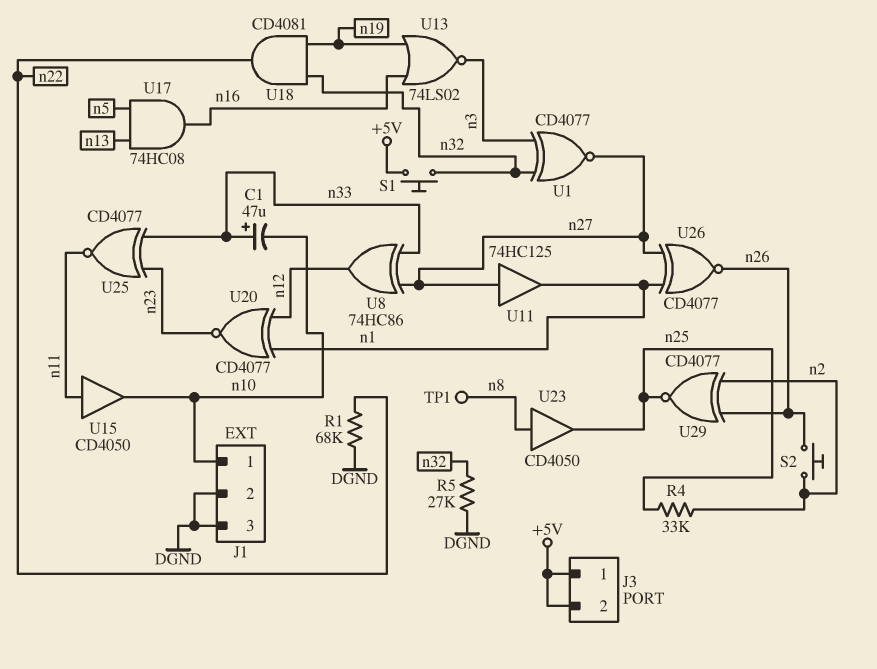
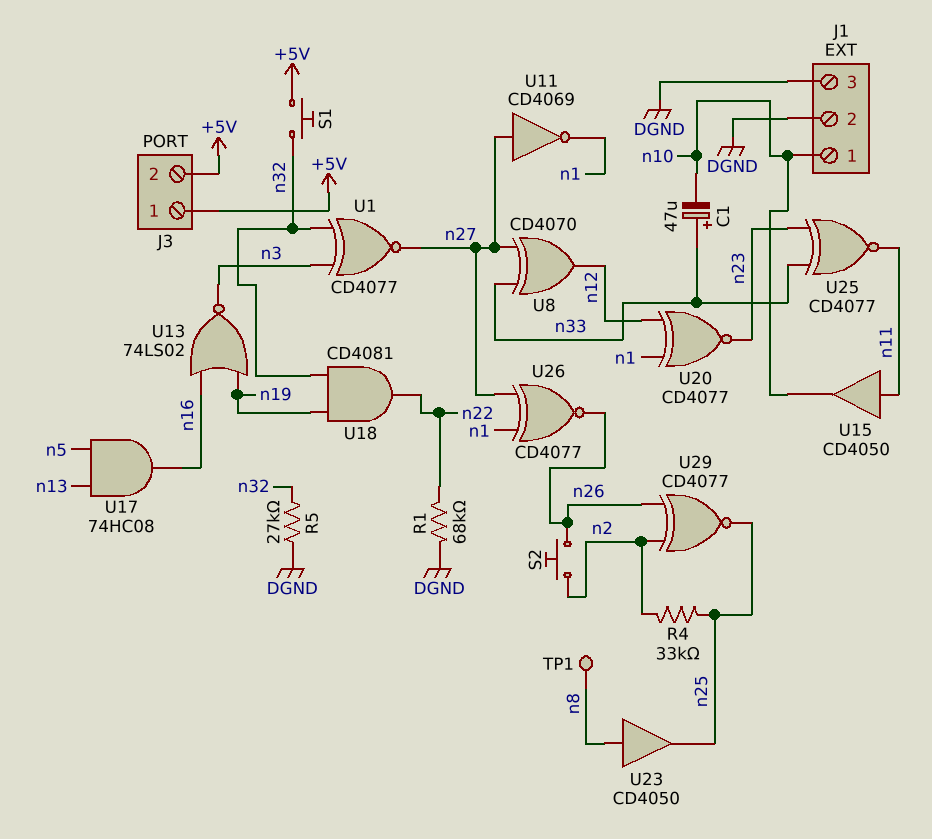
U8: XOR 74HC86 (in n27, in n33, out n12) -> XOR CD4070 (in n27, in n33, out n12)
U11: buffer 74HC125 (in n27, out n1) -> NOT CD4069 (in n27, out n1)

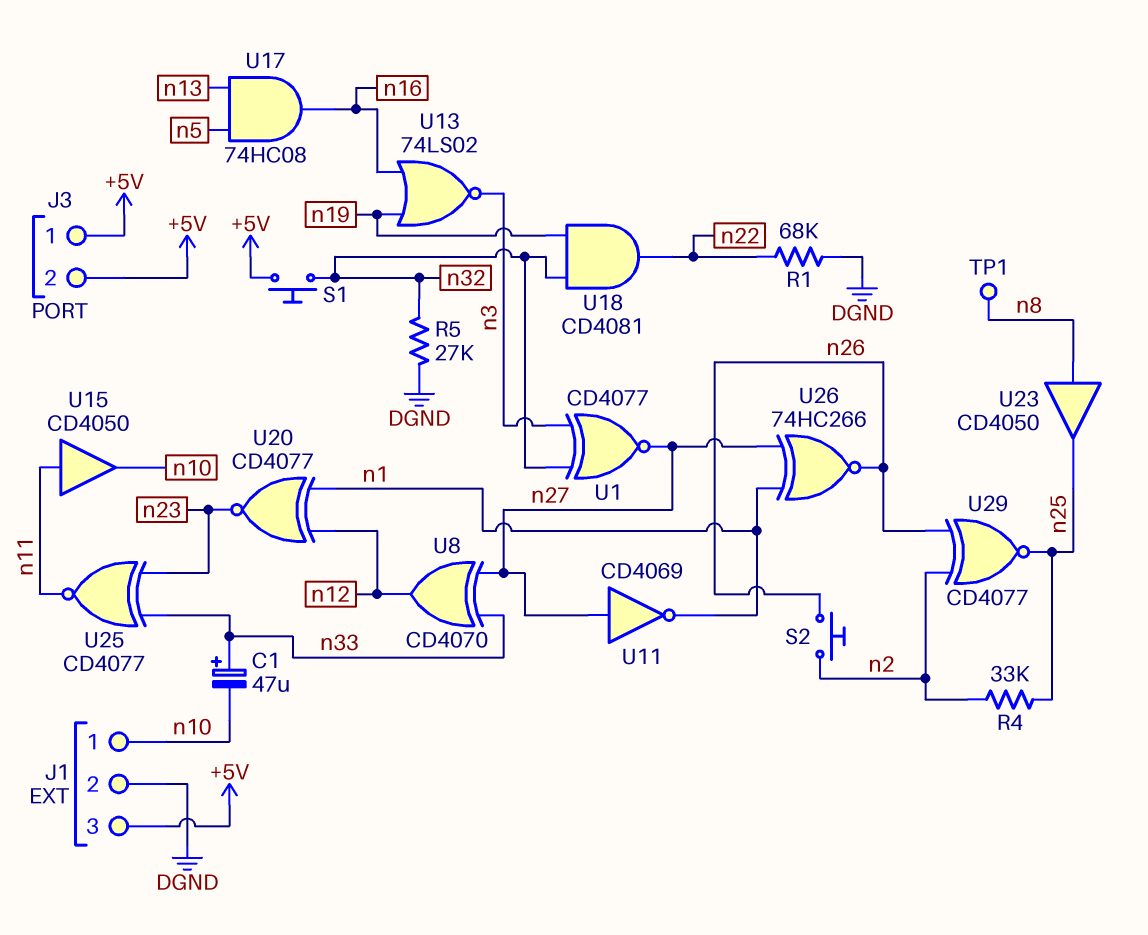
J1 pin 3: DGND -> +5V
U26: XNOR CD4077 (in n1, in n27, out n26) -> XNOR 74HC266 (in n1, in n27, out n26)

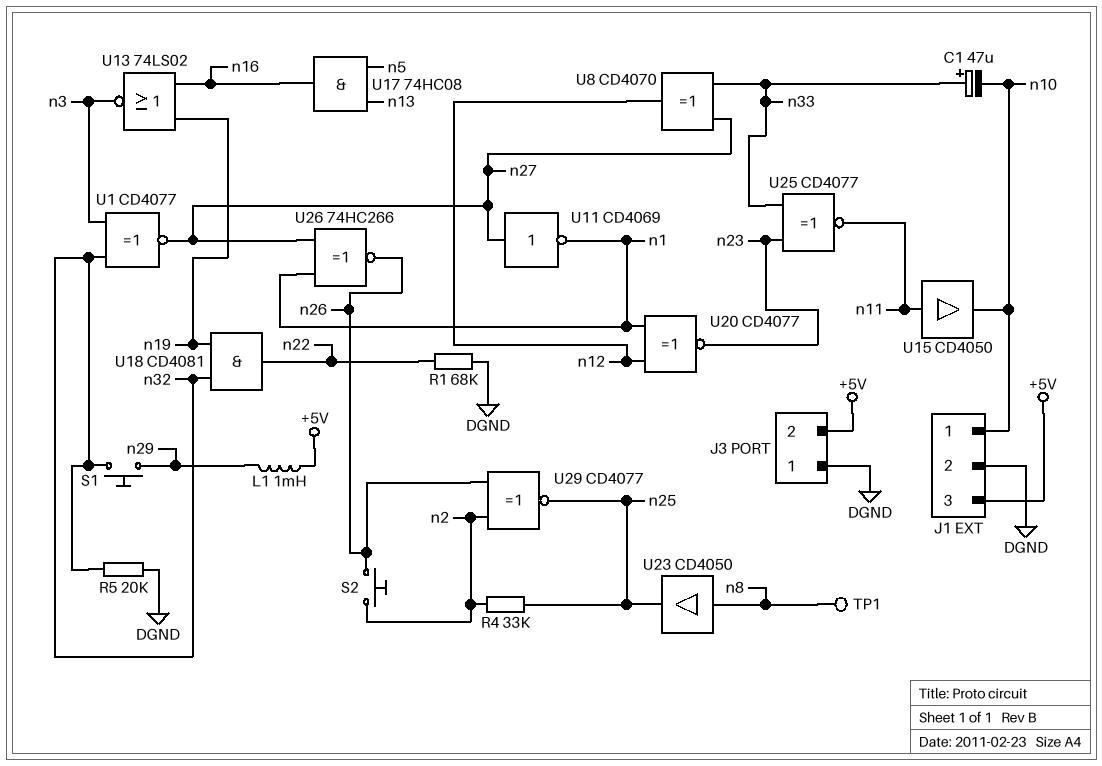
J3 pin 1: +5V -> DGND
L1: none -> 1mH (+5V, n29)
R5: 27k (DGND, n32) -> 20k (DGND, n32)
S1: button (+5V, n32) -> button (n29, n32)

